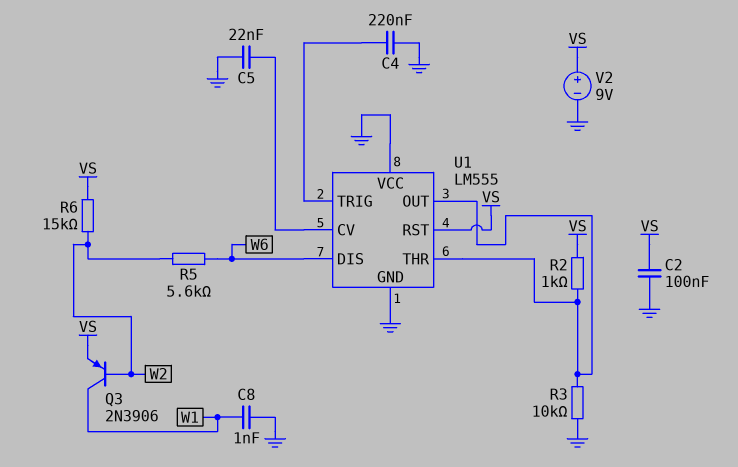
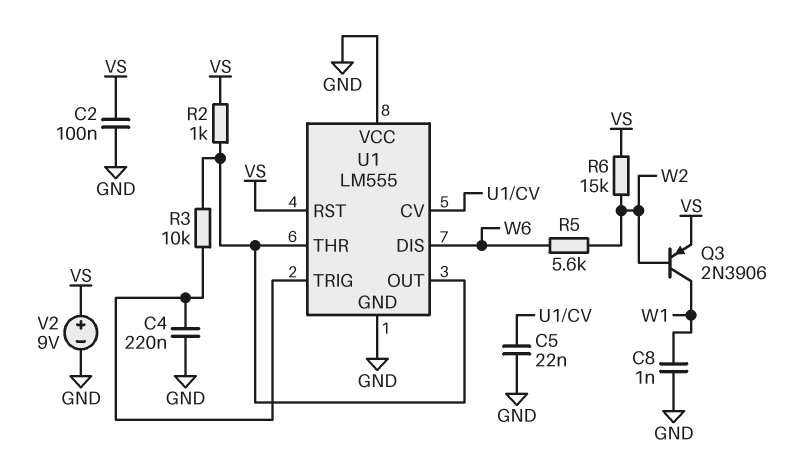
R3: 10k (GND, U1/OUT) -> 10k (U1/OUT, U1/TRIG)

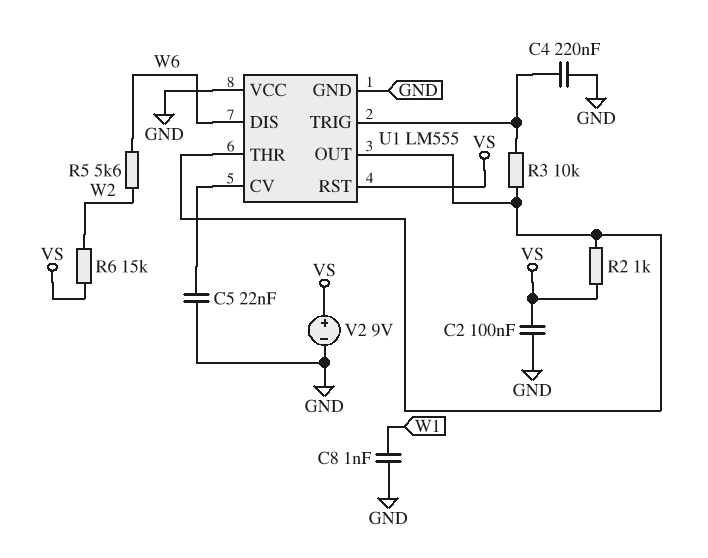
Q3: PNP 2N3906 (B W2, C W1, E VS) -> none

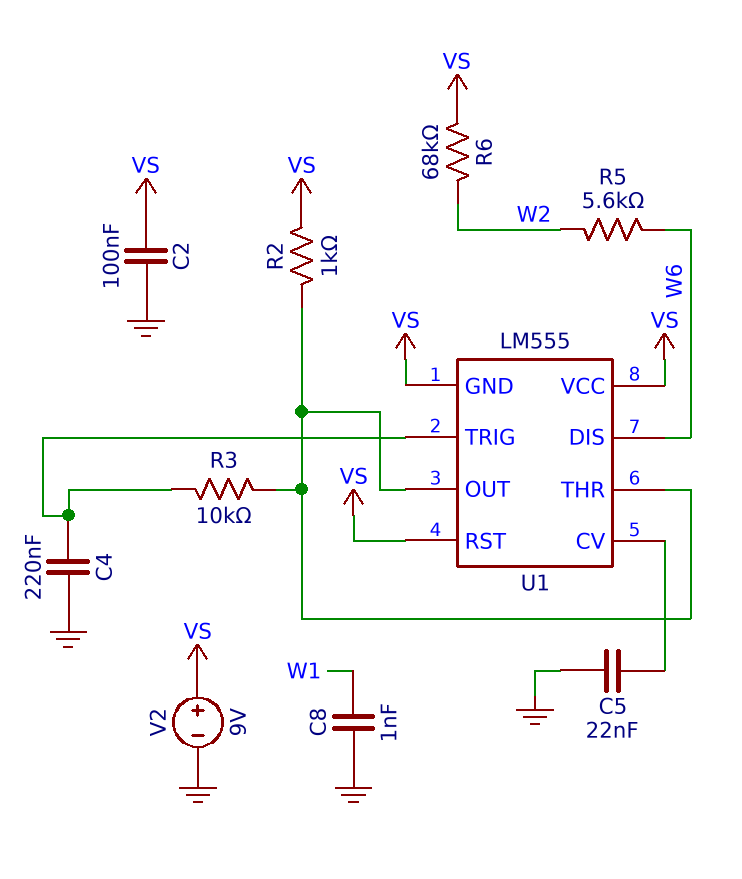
R6: 15k (VS, W2) -> 68k (VS, W2)
U1 pin GND: GND -> VS
U1 pin VCC: GND -> VS

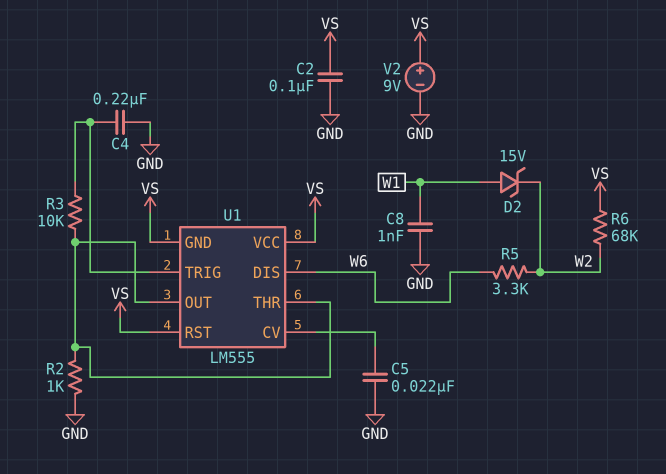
D2: none -> zener 15V (A W1, K W2)
R2: 1k (U1/OUT, VS) -> 1k (GND, U1/OUT)
R5: 5.6k (W2, W6) -> 3.3k (W2, W6)

